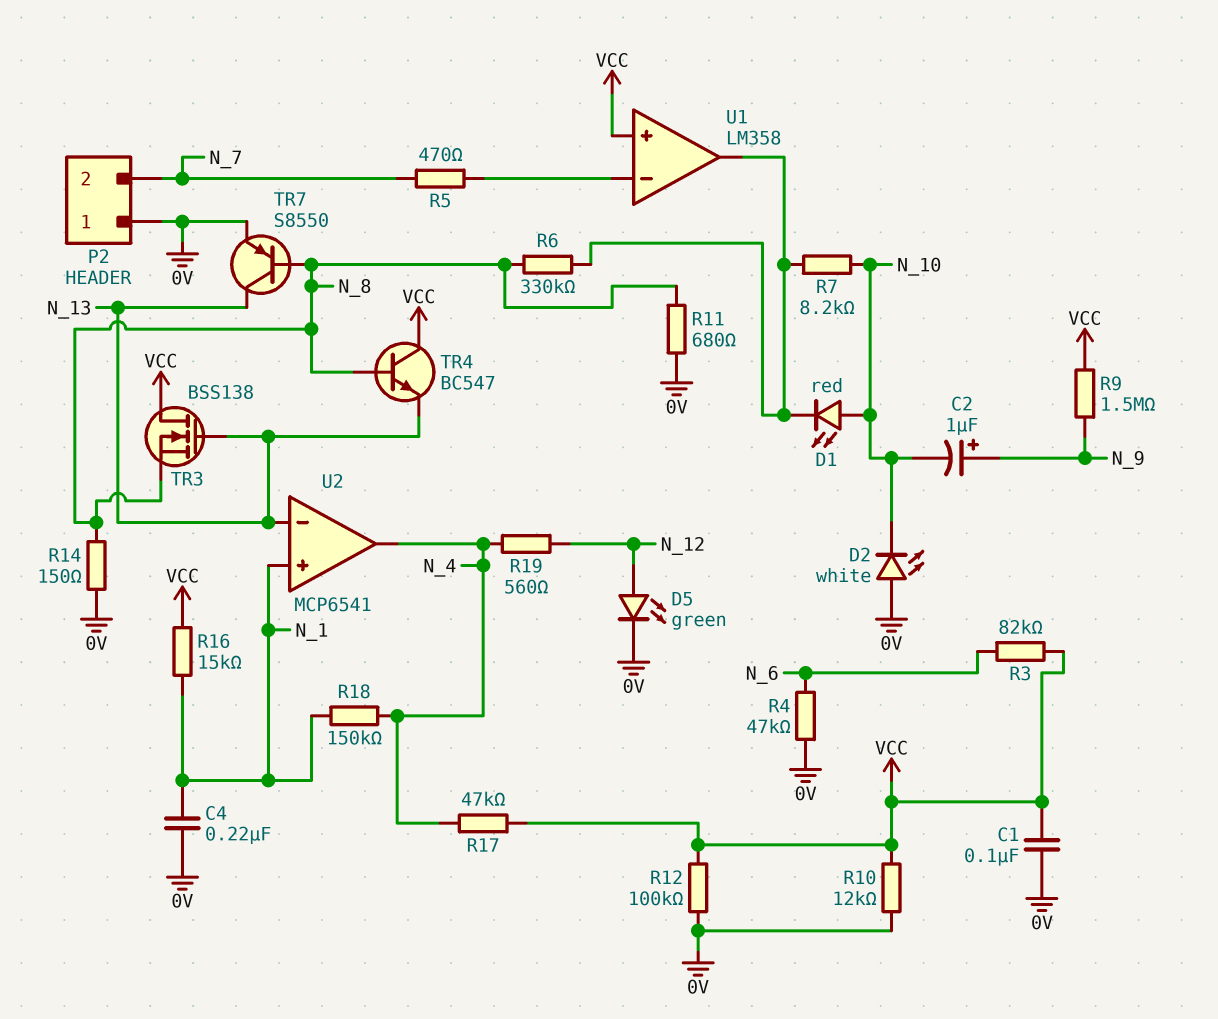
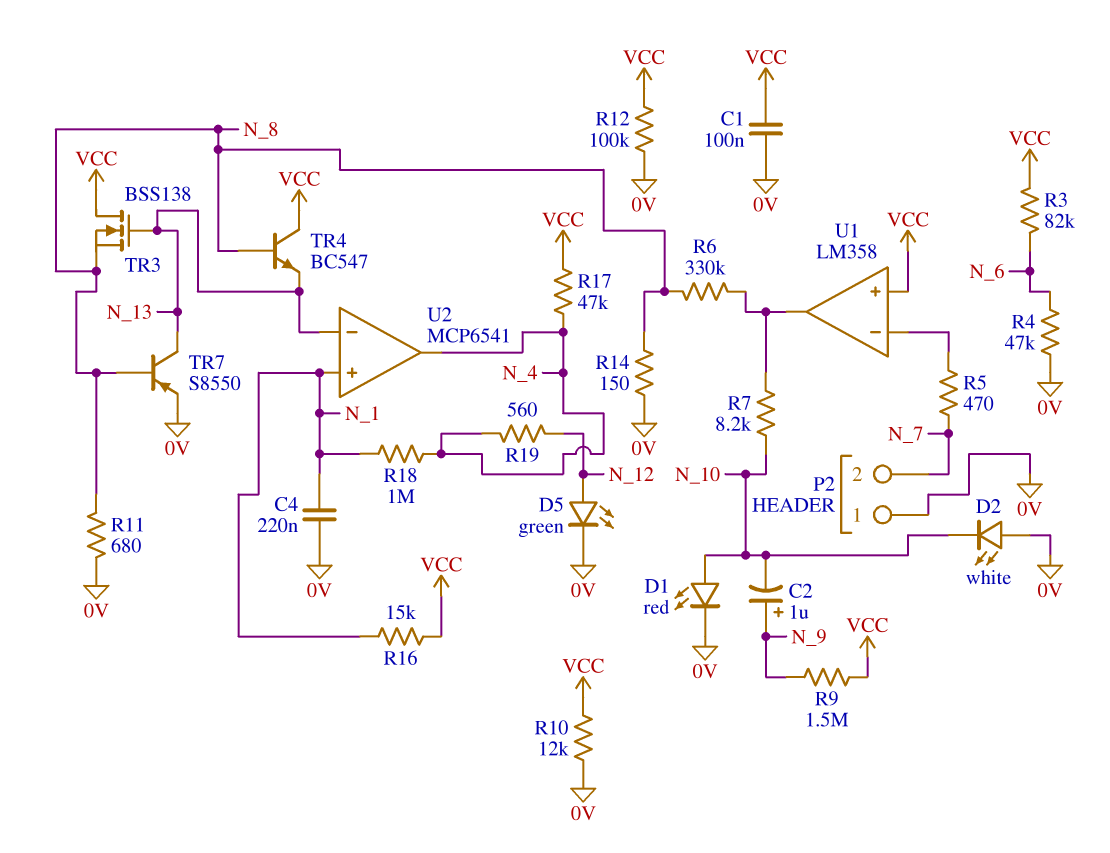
D1: LED red (A N_10, K U1/out) -> LED red (A N_10, K 0V)
R18: 150k (N_1, N_4) -> 1M (N_1, N_4)

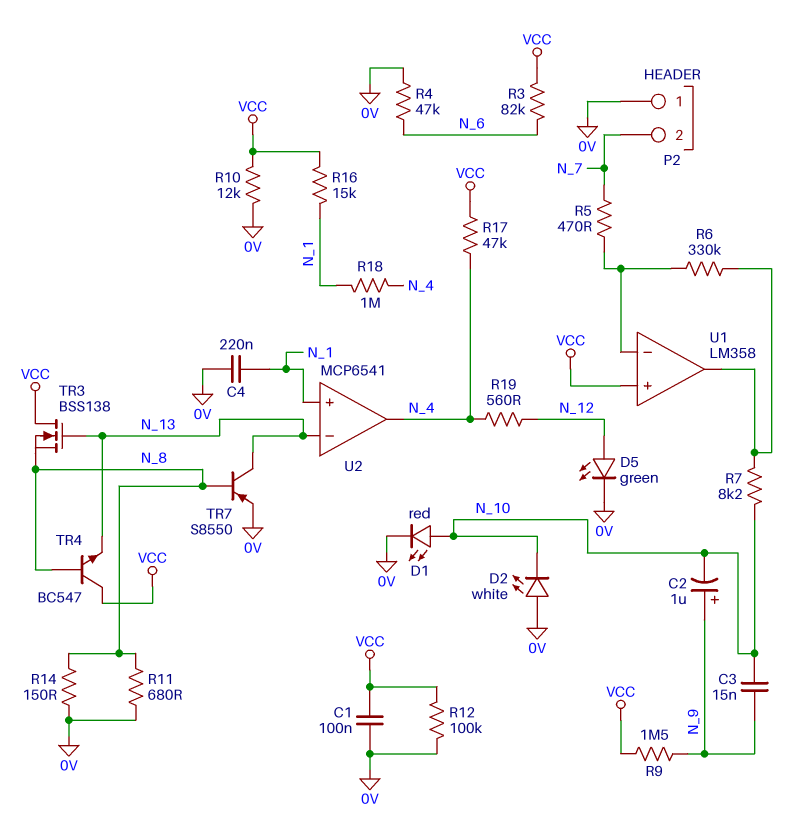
C3: none -> 15nF (N_9, N_10)
R6: 330k (N_8, U1/out) -> 330k (U1/in-, U1/out)

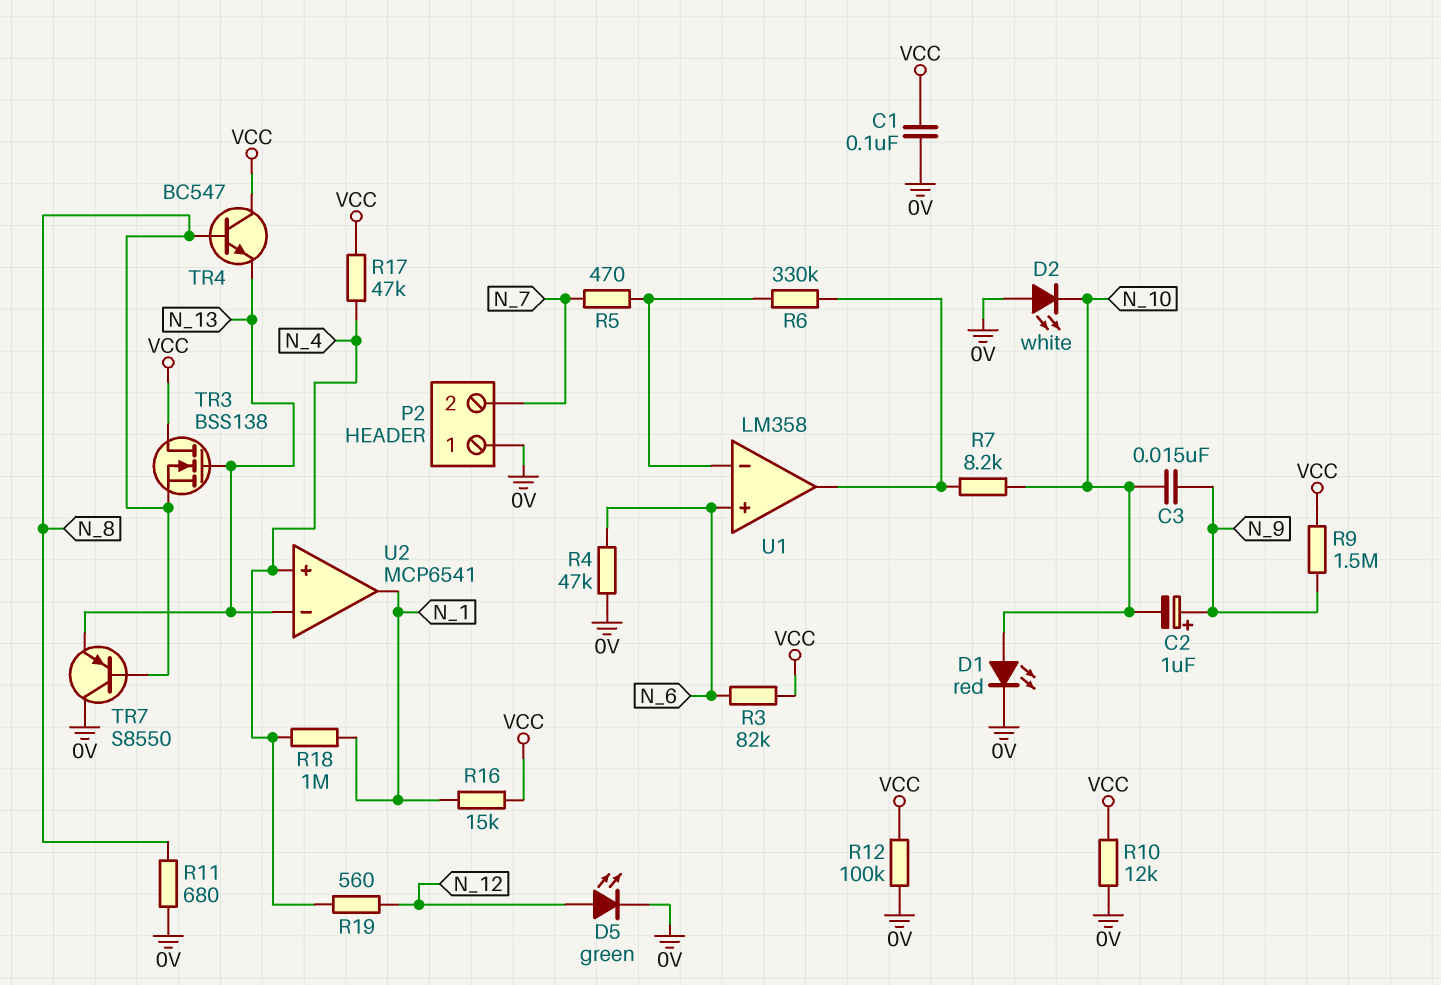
C4: 220nF (0V, N_1) -> none
R14: 150 (0V, N_8) -> none
TR7: PNP S8550 (B N_8, C N_13, E 0V) -> PNP S8550 (B N_8, C 0V, E N_13)
U1 pin in+: VCC -> N_6
U2 pin in+: N_1 -> N_4
U2 pin out: N_4 -> N_1

